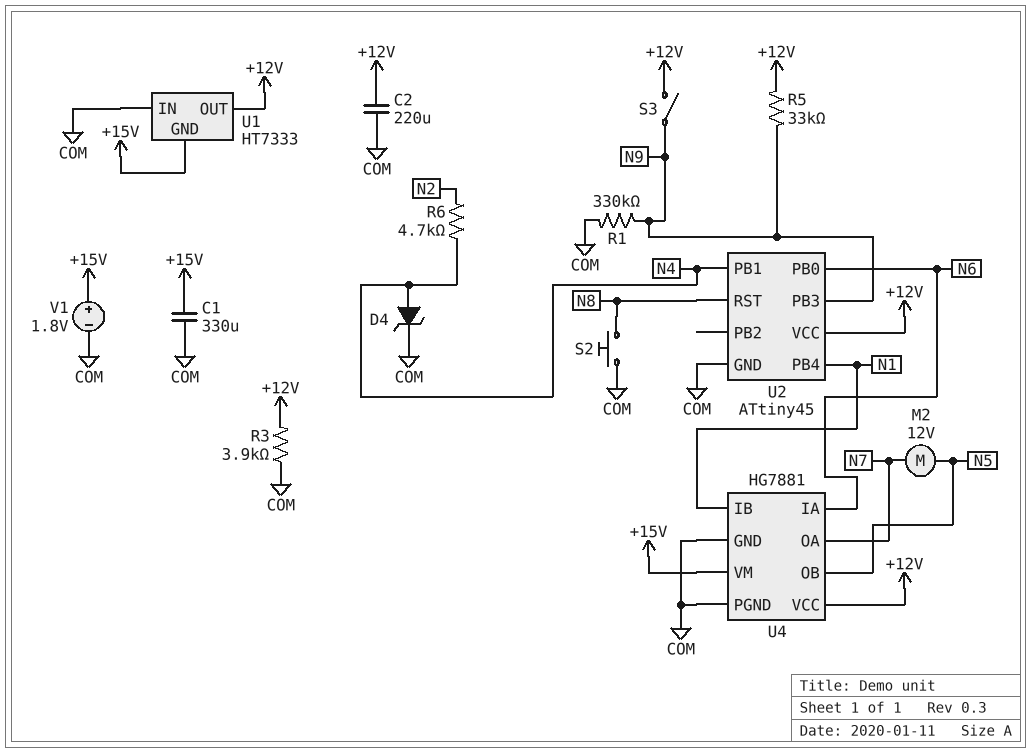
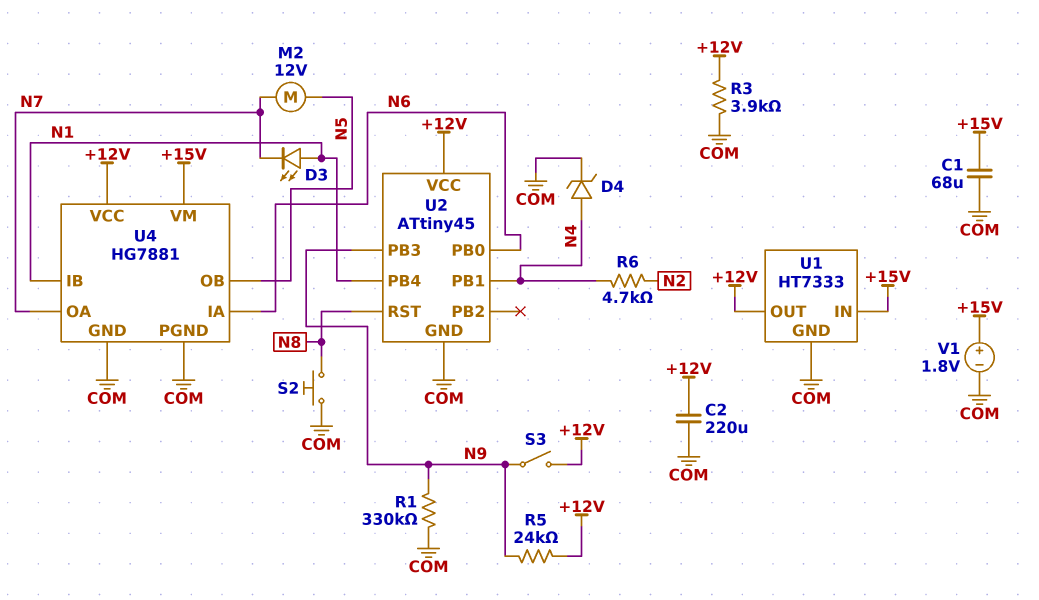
C1: 330uF (+15V, COM) -> 68uF (+15V, COM)
D3: none -> LED (A N1, K N7)
R5: 33k (+12V, N9) -> 24k (+12V, N9)
U1 pin GND: +15V -> COM
U1 pin IN: COM -> +15V

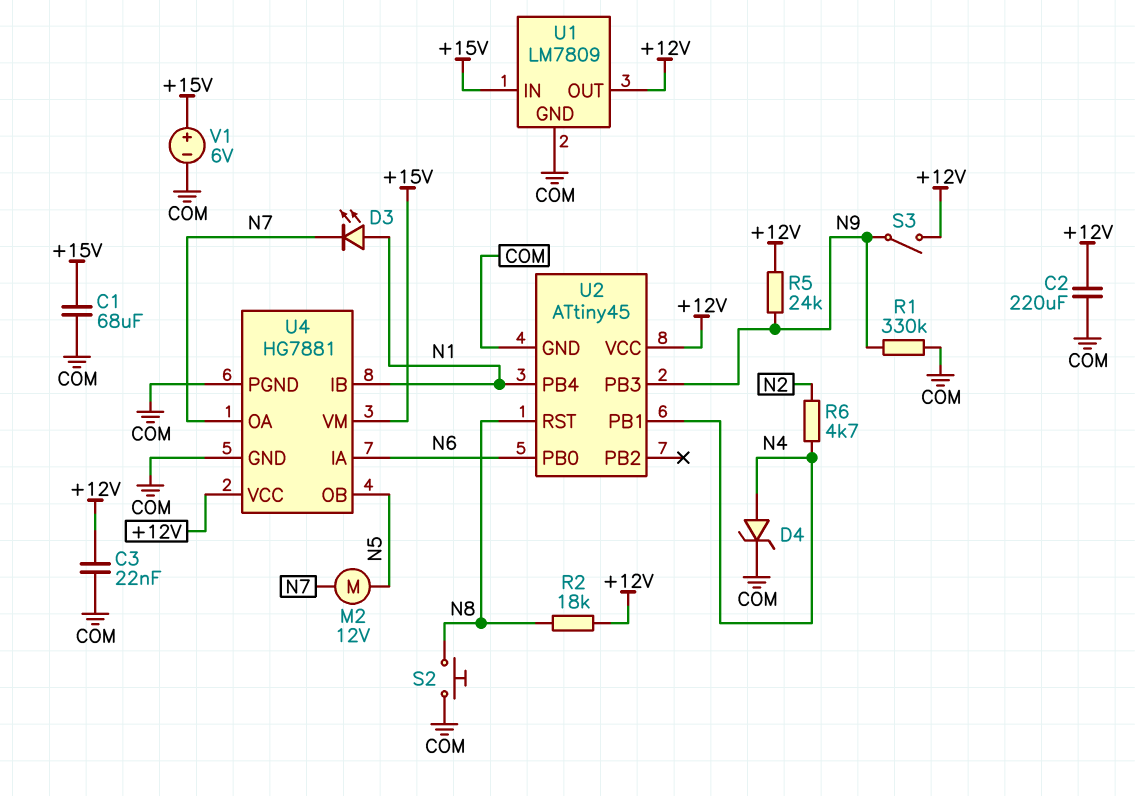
C3: none -> 22nF (+12V, COM)
R2: none -> 18k (+12V, N8)
R3: 3.9k (+12V, COM) -> none
U1: HT7333 -> LM7809
V1: 1.8V (plus +15V, minus COM) -> 6V (plus +15V, minus COM)

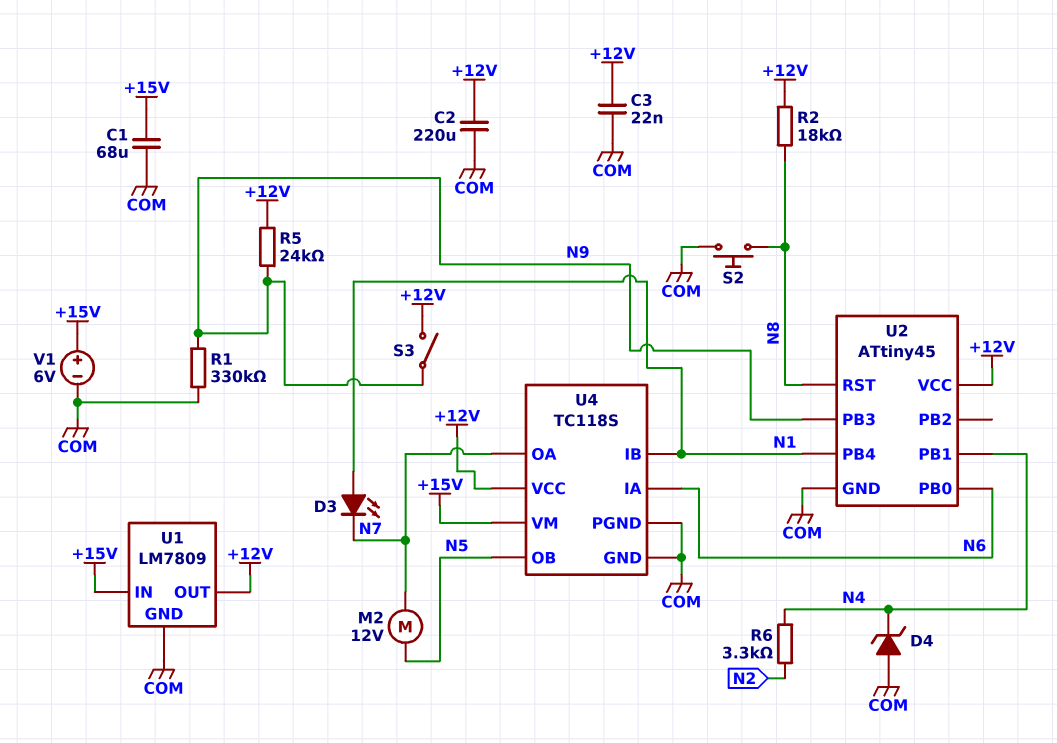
D4: zener (A N4, K COM) -> zener (A COM, K N4)
R6: 4.7k (N2, N4) -> 3.3k (N2, N4)
U4: HG7881 -> TC118S

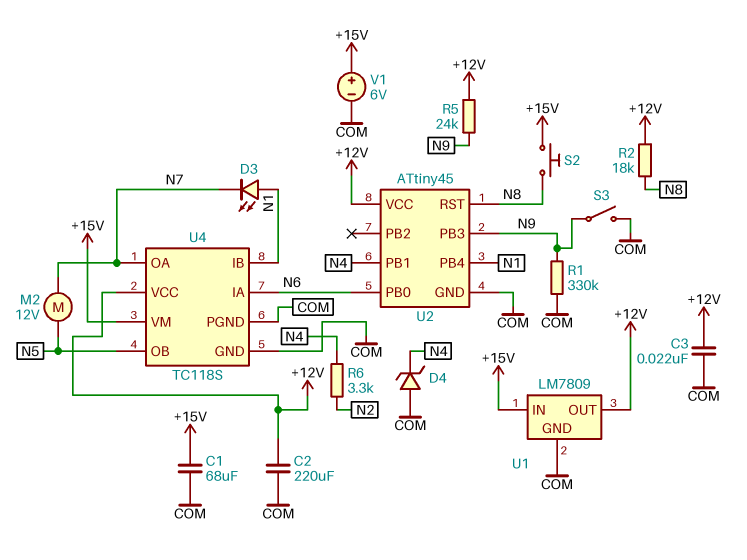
S2: button (COM, N8) -> button (+15V, N8)
S3: switch (+12V, N9) -> switch (COM, N9)

